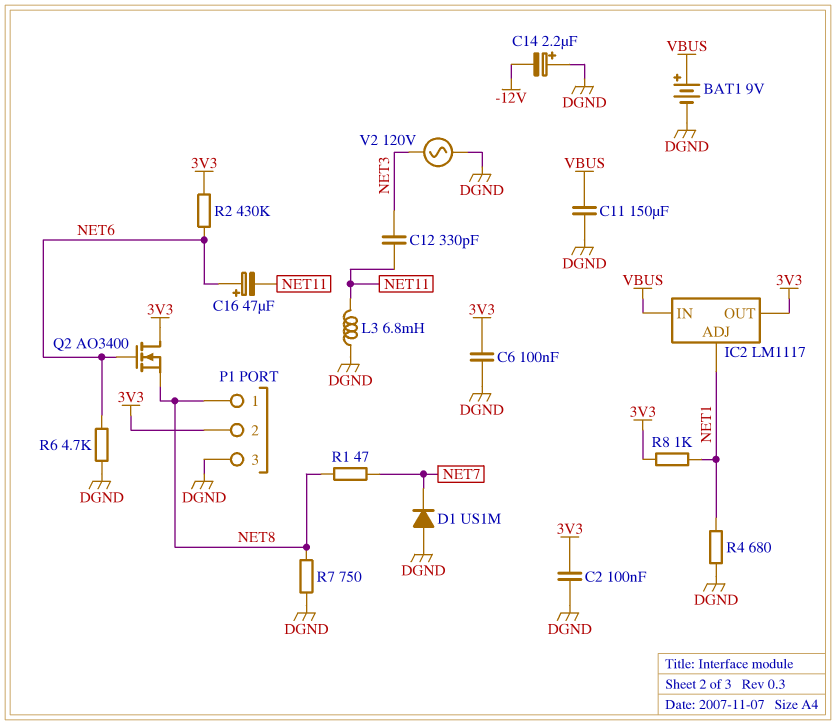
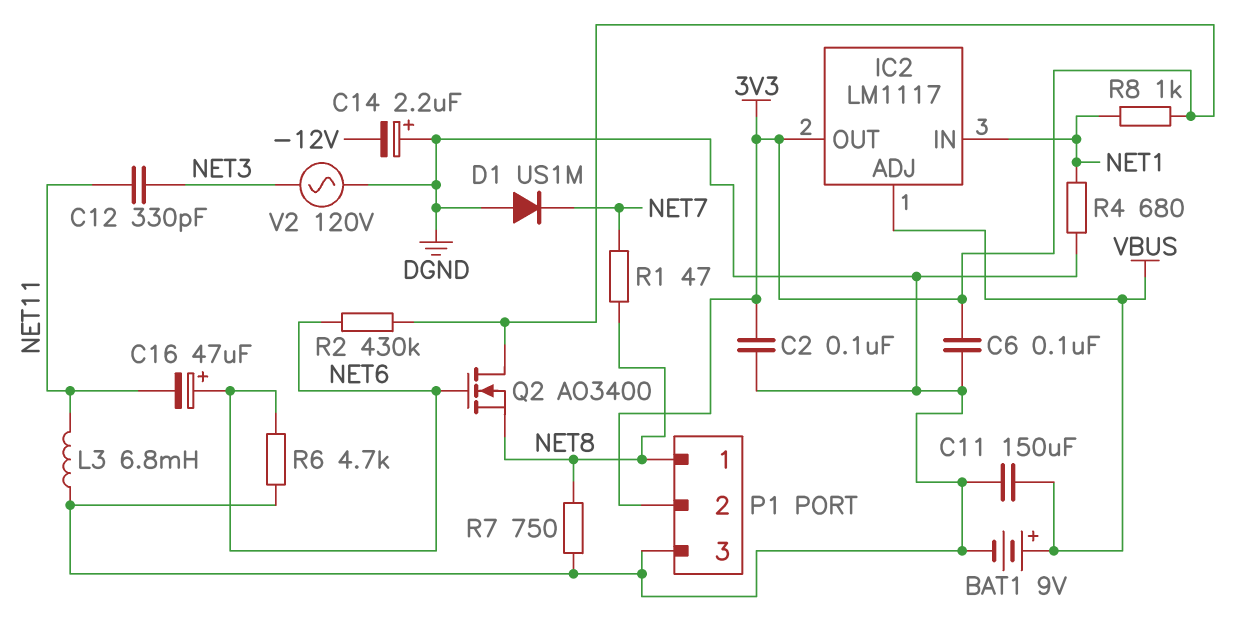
IC2 pin ADJ: NET1 -> VBUS
IC2 pin IN: VBUS -> NET1

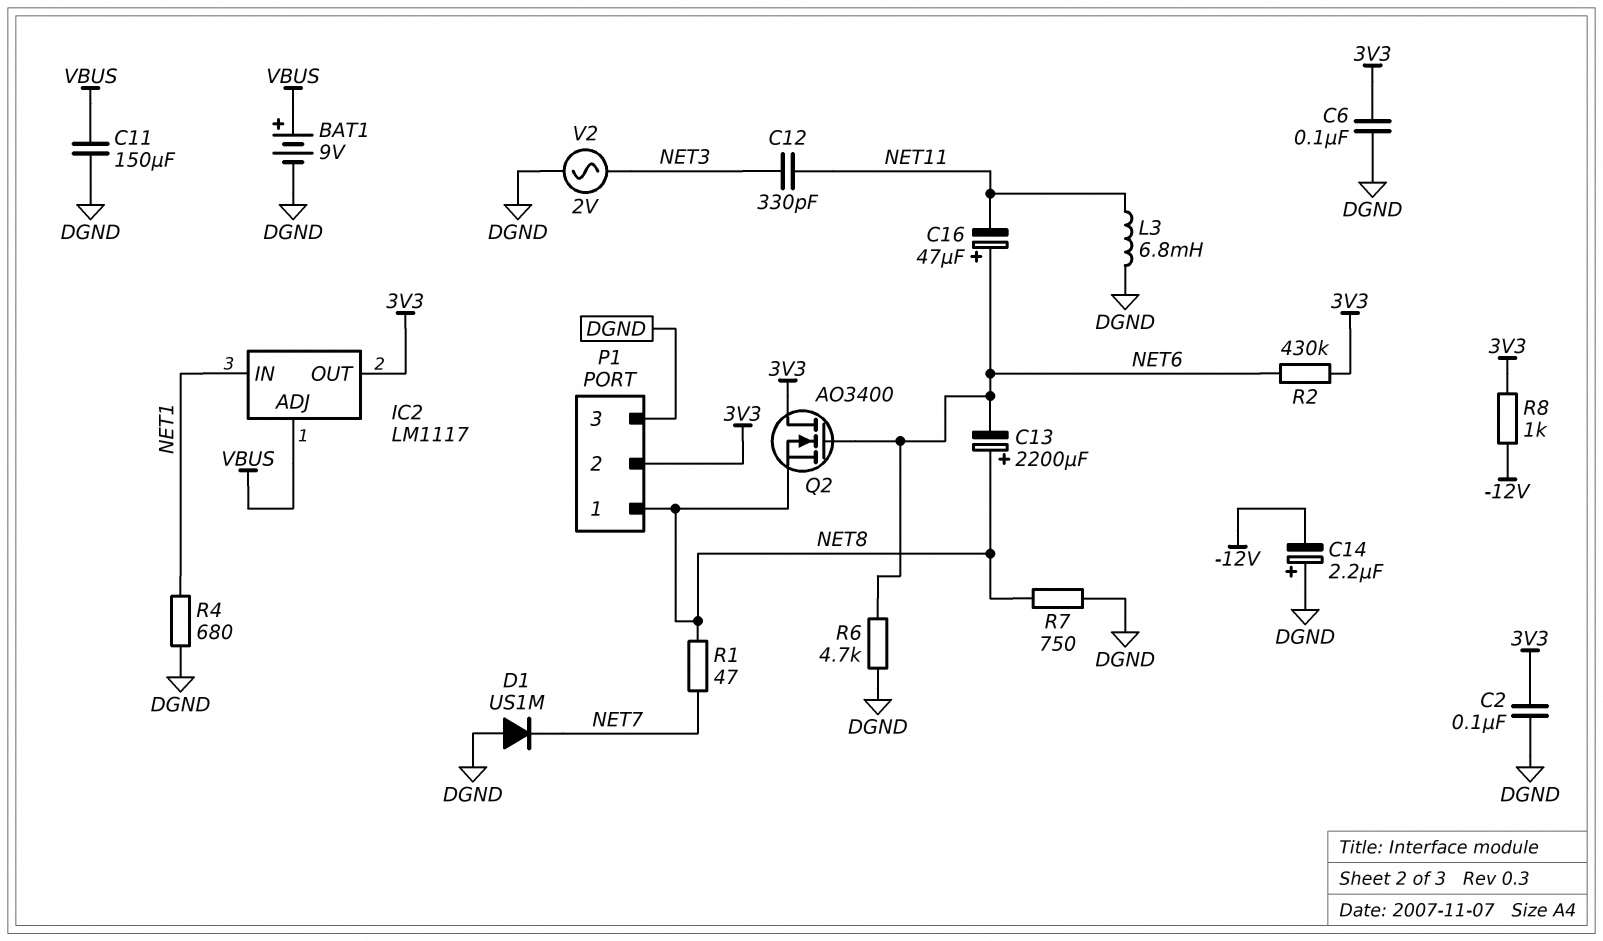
C13: none -> 2200uF (plus NET8, minus NET6)
R8: 1k (3V3, NET1) -> 1k (-12V, 3V3)
V2: AC 120V (DGND, NET3) -> AC 2V (DGND, NET3)

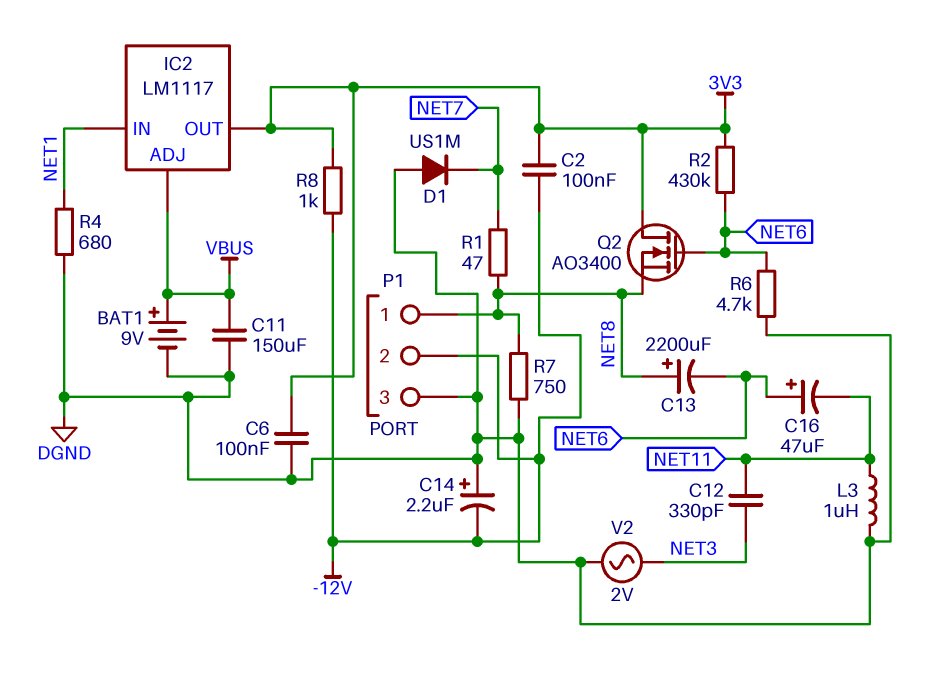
C2: 100nF (3V3, DGND) -> 100nF (-12V, 3V3)
L3: 6.8mH (DGND, NET11) -> 1uH (DGND, NET11)
P1 pin 2: 3V3 -> -12V

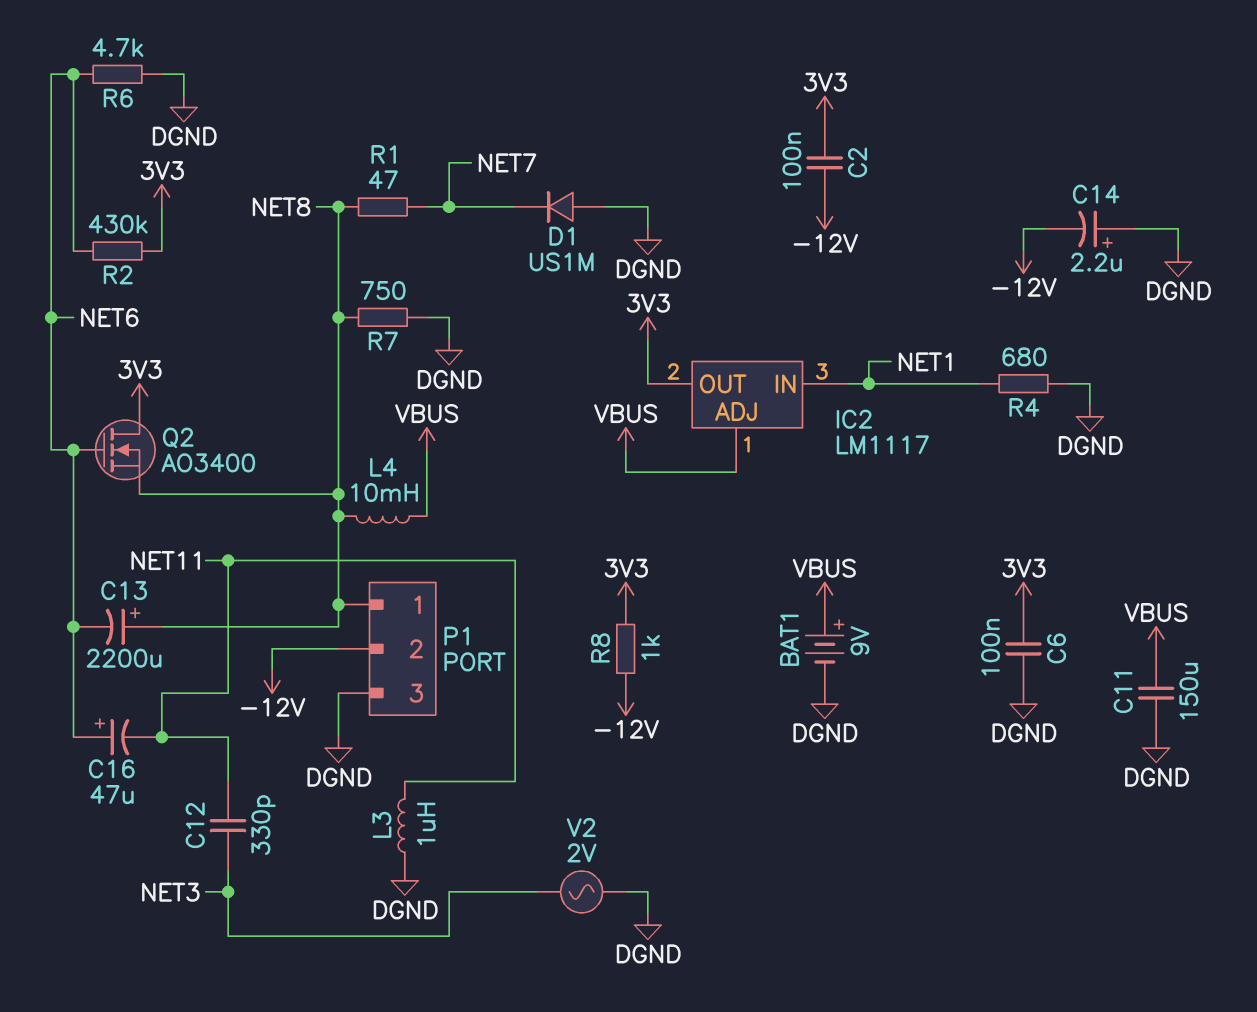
L4: none -> 10mH (NET8, VBUS)

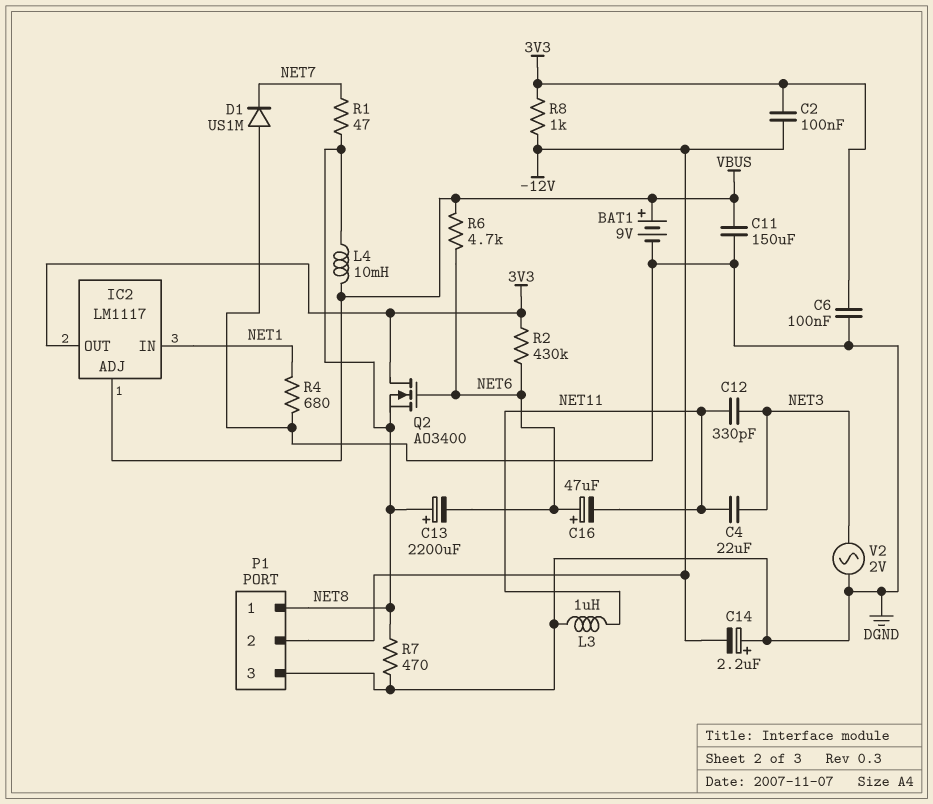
C4: none -> 22uF (NET3, NET11)
R6: 4.7k (DGND, NET6) -> 4.7k (NET6, VBUS)
R7: 750 (DGND, NET8) -> 470 (DGND, NET8)

